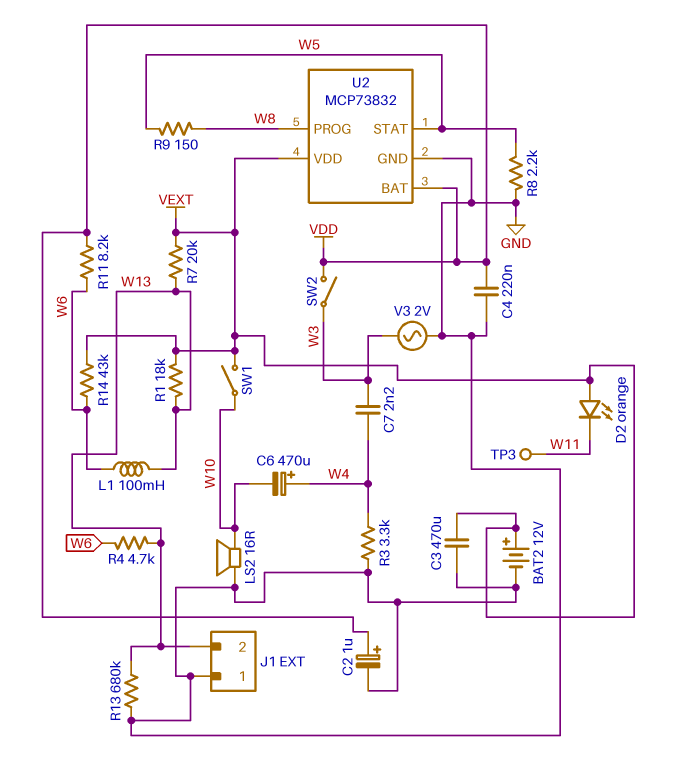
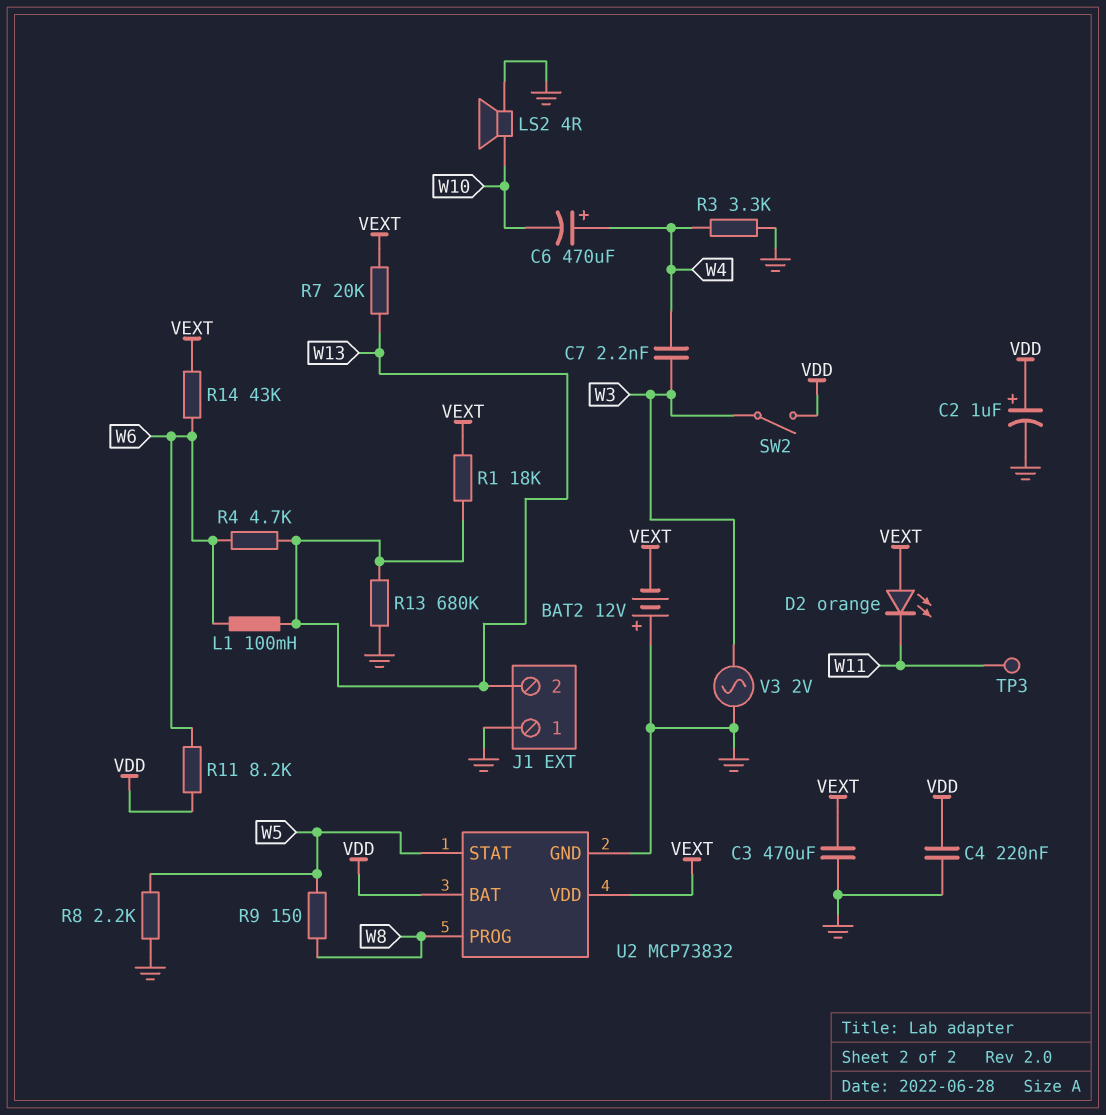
BAT2: 12V (plus VEXT, minus GND) -> 12V (plus GND, minus VEXT)
LS2: speaker 16R (GND, W10) -> speaker 4R (GND, W10)
SW1: switch (VEXT, W10) -> none

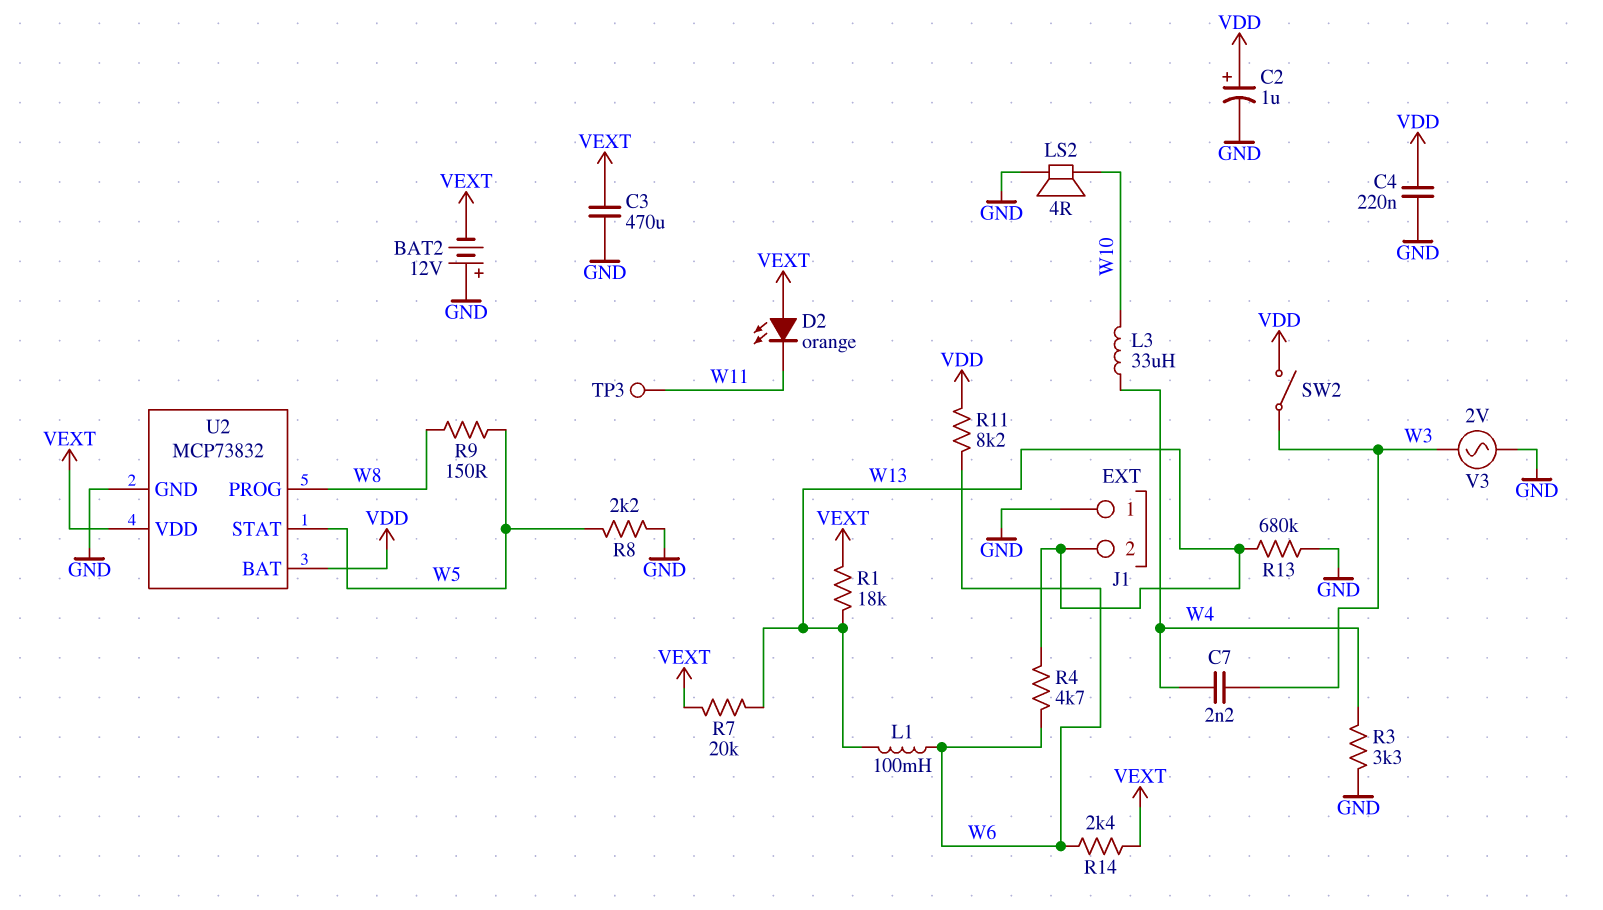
C6: 470uF (plus W4, minus W10) -> none
L3: none -> 33uH (W4, W10)
R14: 43k (VEXT, W6) -> 2.4k (VEXT, W6)

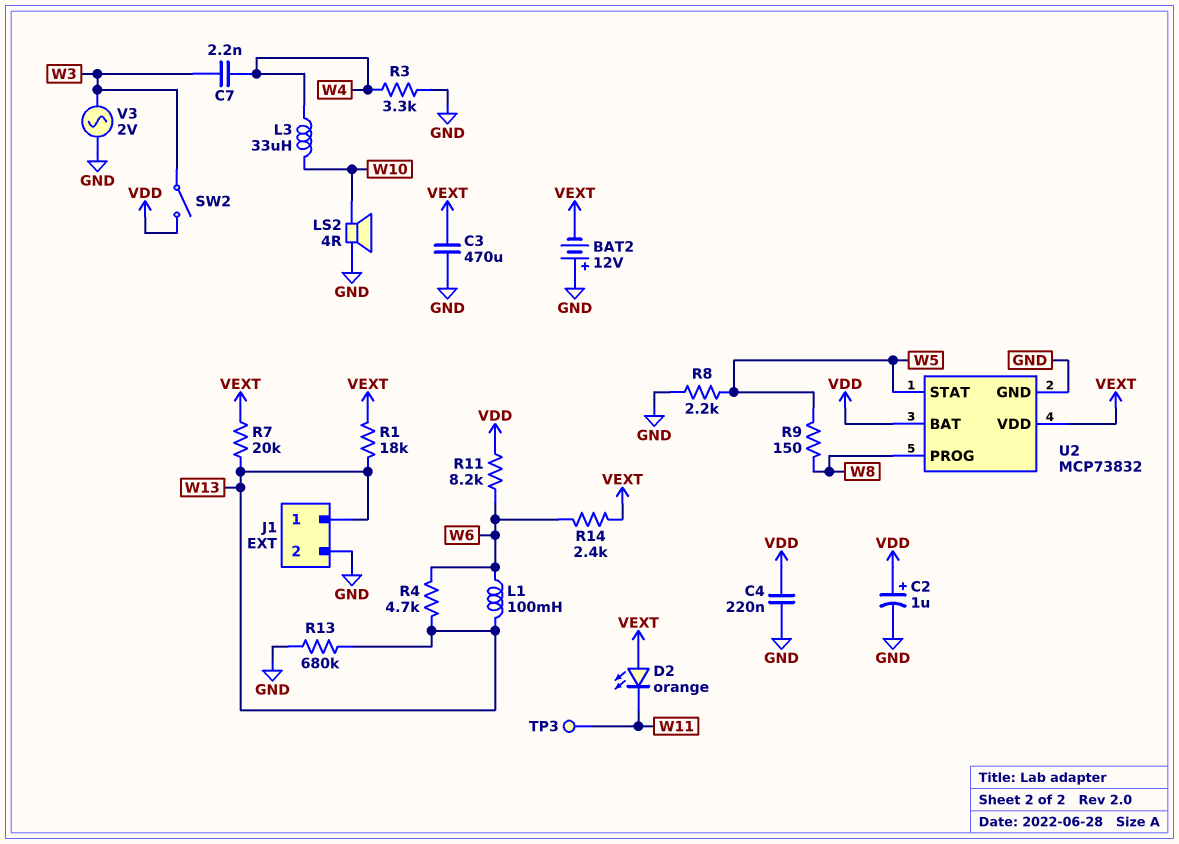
J1 pin 1: GND -> W13
J1 pin 2: W13 -> GND

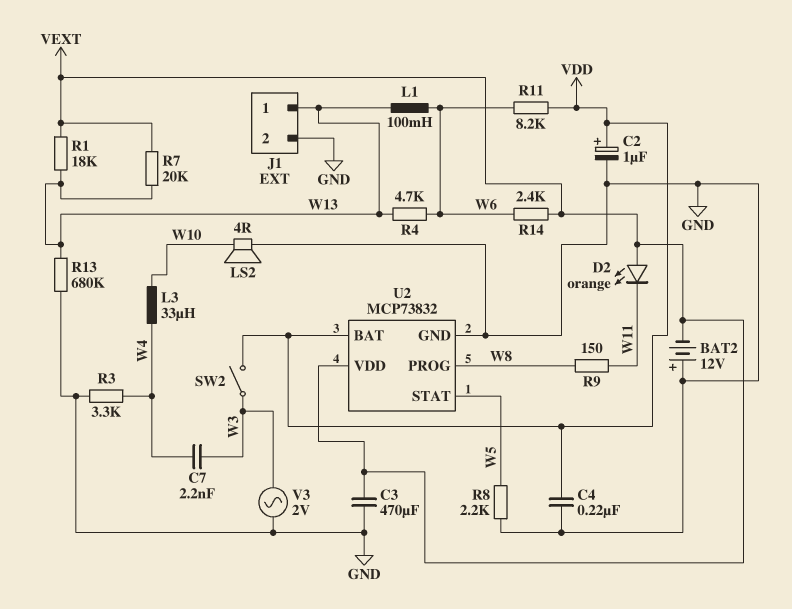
R9: 150 (W5, W8) -> 150 (W8, W11)
TP3: test point (W11) -> none

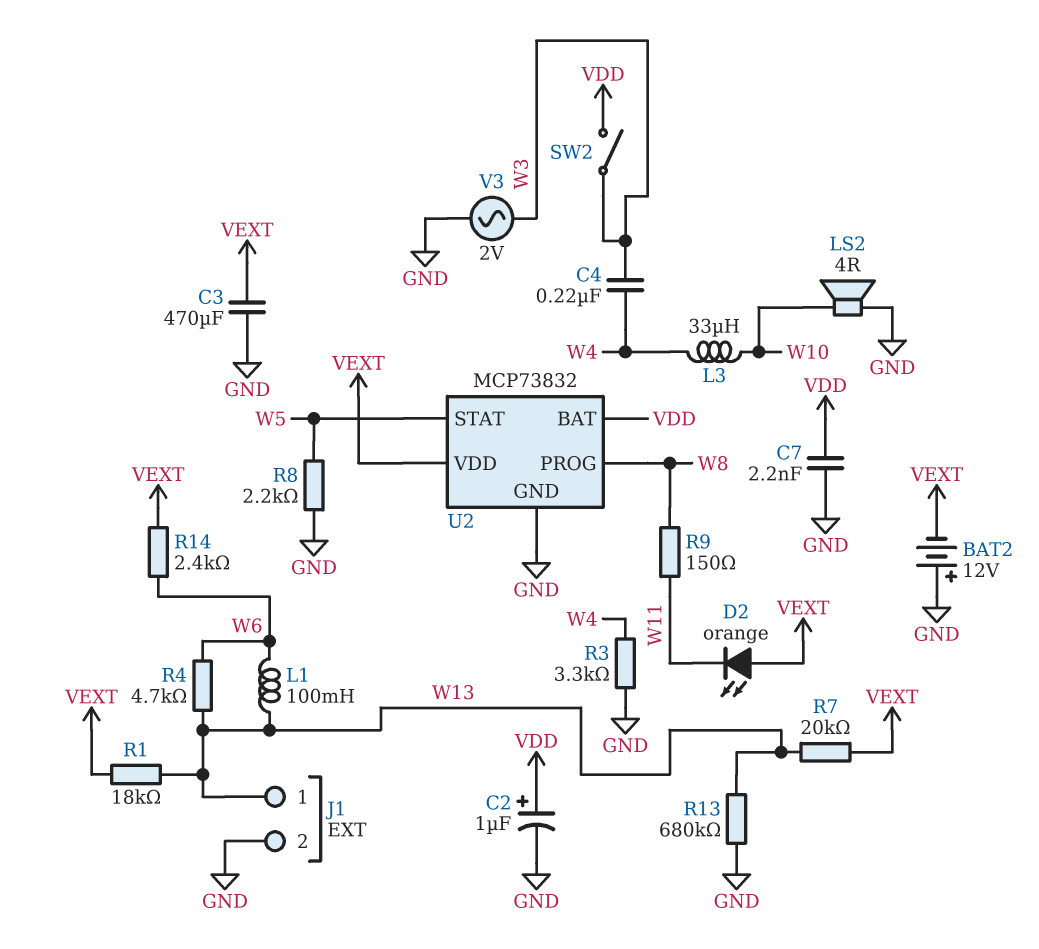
C4: 220nF (GND, VDD) -> 220nF (W3, W4)
C7: 2.2nF (W3, W4) -> 2.2nF (GND, VDD)
R11: 8.2k (VDD, W6) -> none

